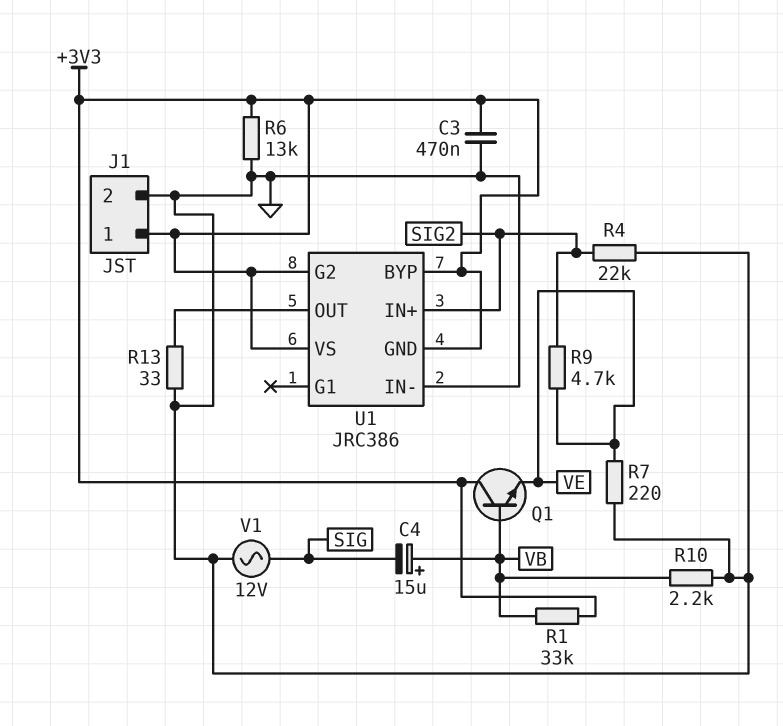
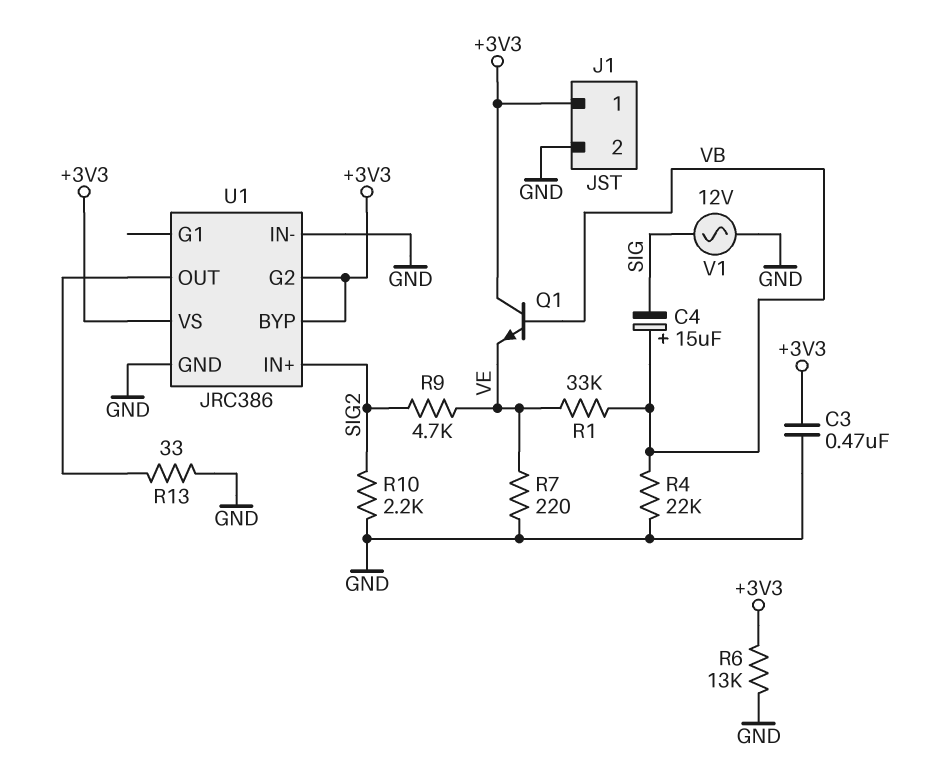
R1: 33k (+3V3, VB) -> 33k (VB, VE)
R4: 22k (GND, SIG2) -> 22k (GND, VB)
R10: 2.2k (GND, VB) -> 2.2k (GND, SIG2)
U1 pin GND: +3V3 -> GND

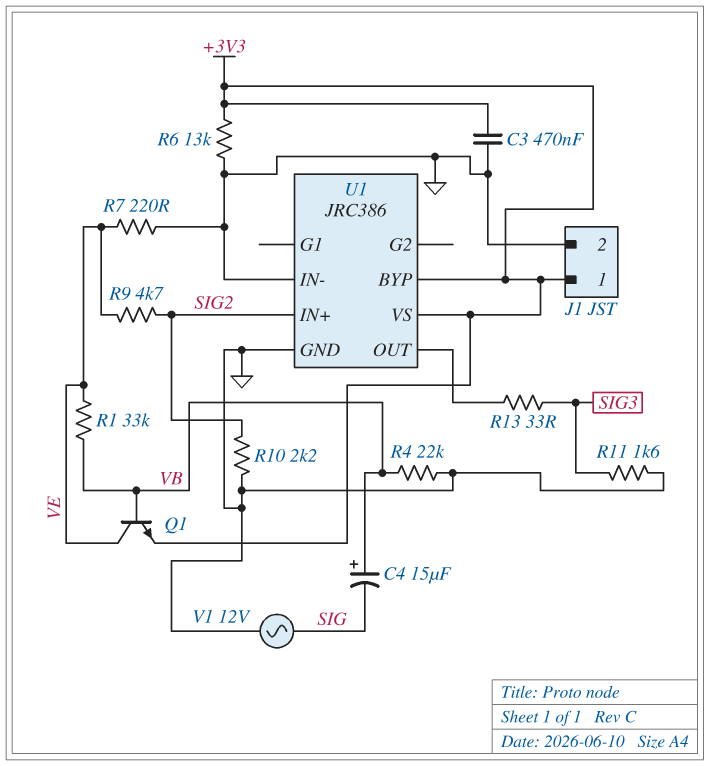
Q1: NPN (B VB, C +3V3, E VE) -> NPN (B VB, C VE, E +3V3)
R11: none -> 1.6k (GND, SIG3)
R13: 33 (GND, U1/OUT) -> 33 (SIG3, U1/OUT)
U1 pin G2: +3V3 -> none

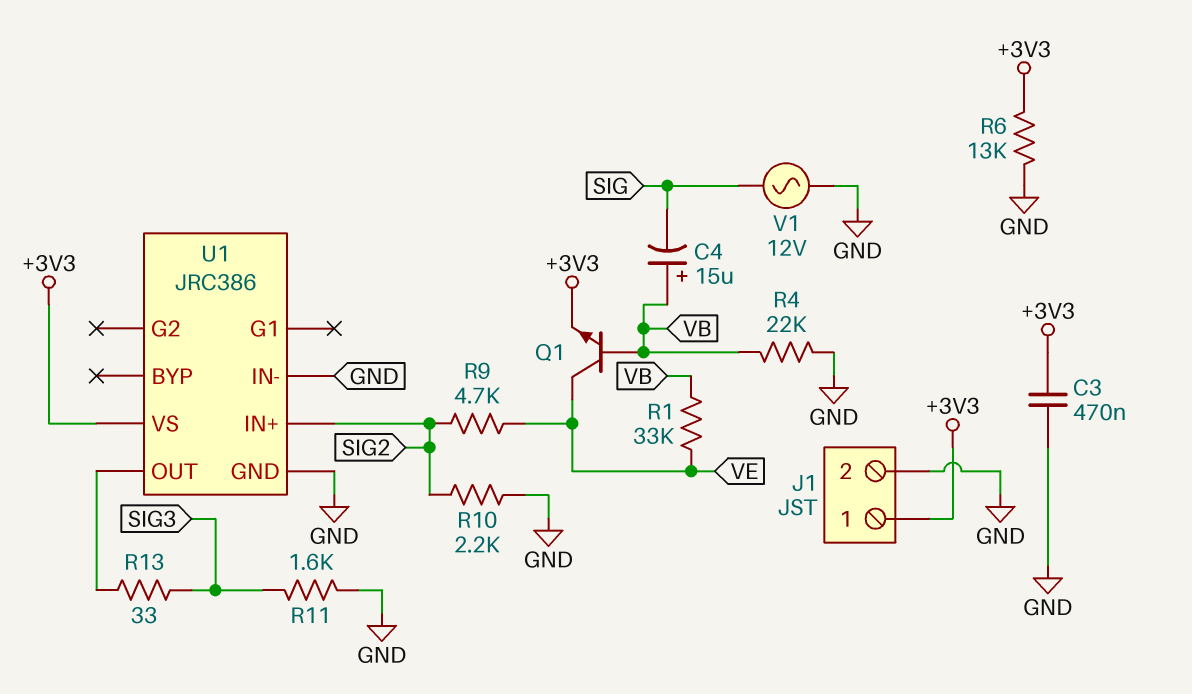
R7: 220 (GND, VE) -> none
U1 pin BYP: +3V3 -> none

